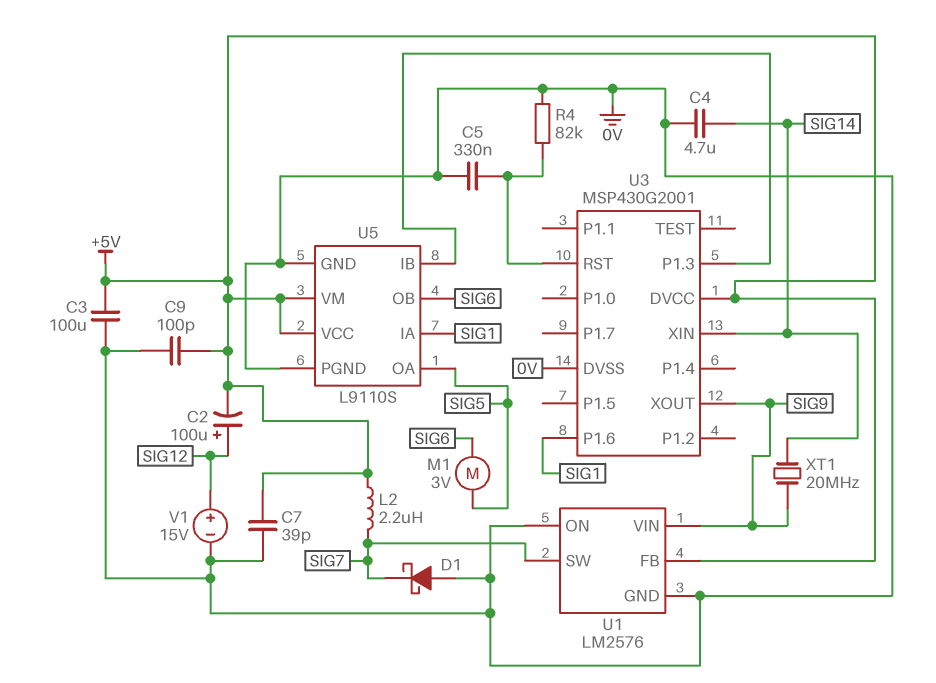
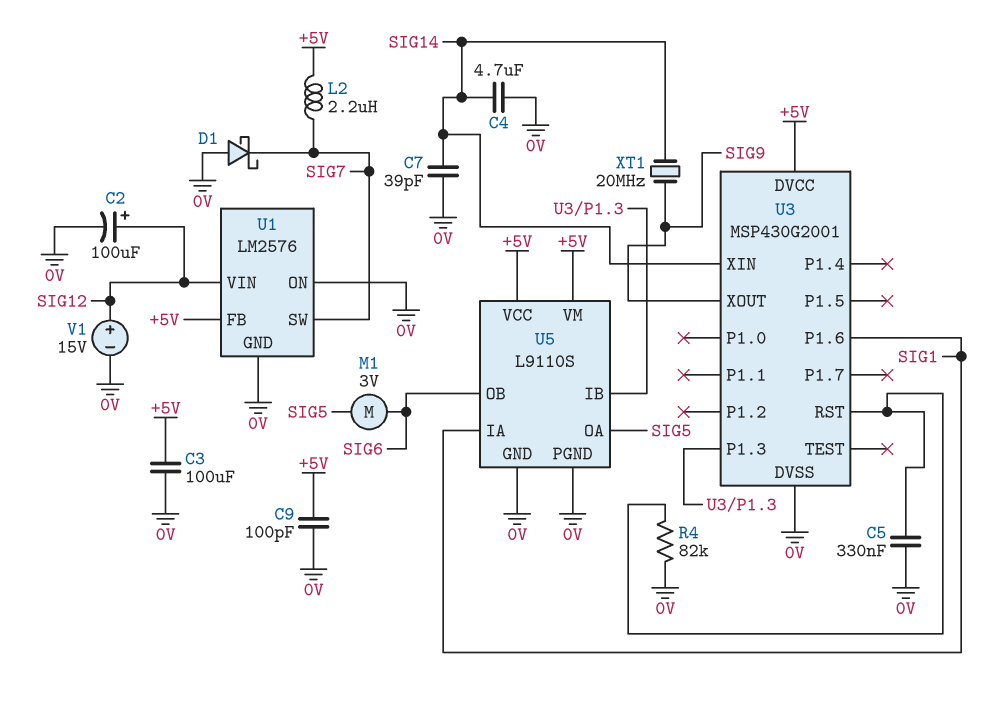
C2: 100uF (plus SIG12, minus +5V) -> 100uF (plus SIG12, minus 0V)
C7: 39pF (+5V, 0V) -> 39pF (0V, SIG14)
U1 pin VIN: SIG9 -> SIG12

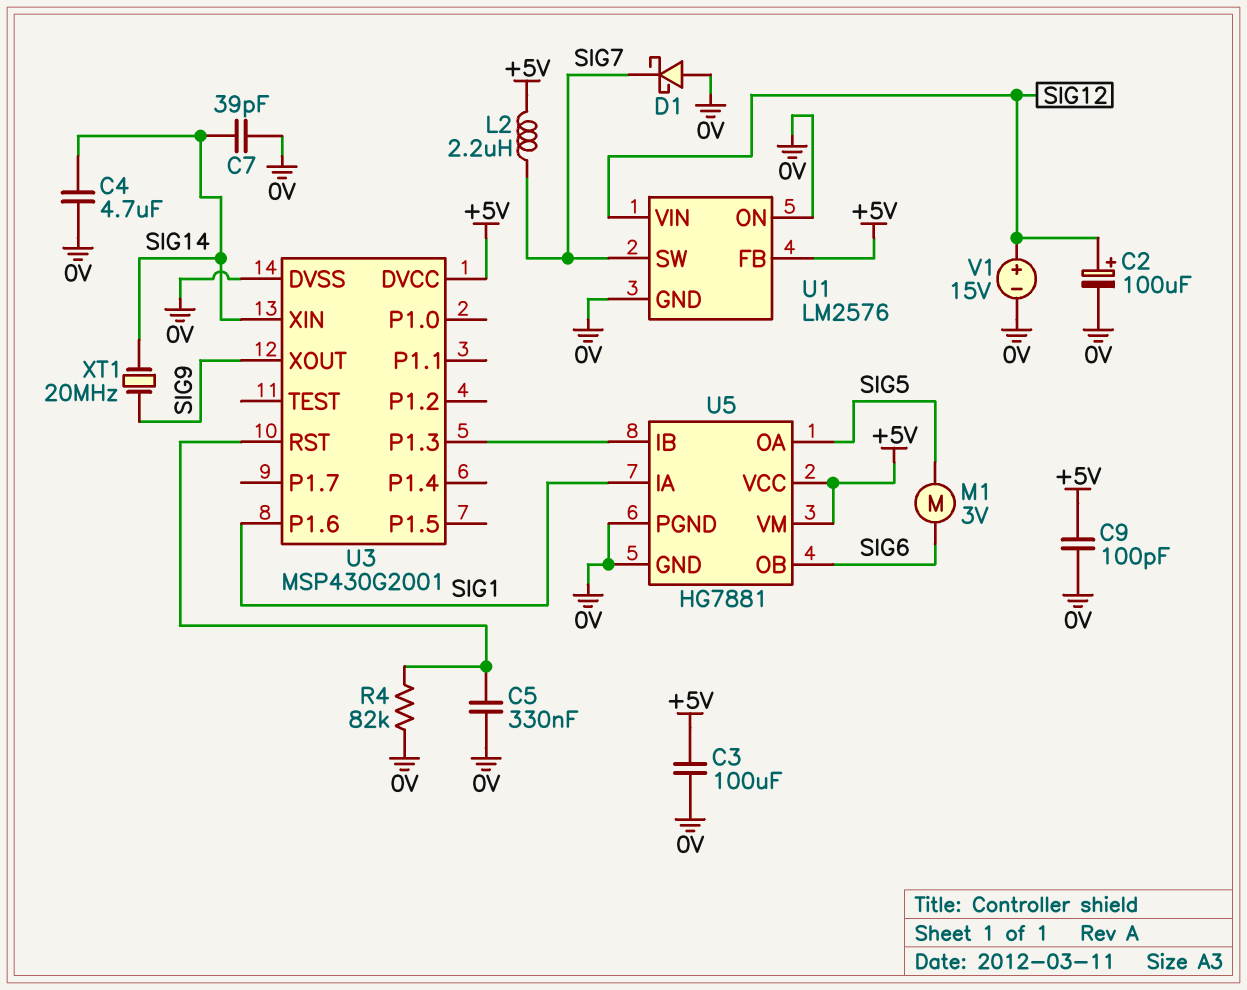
U5: L9110S -> HG7881

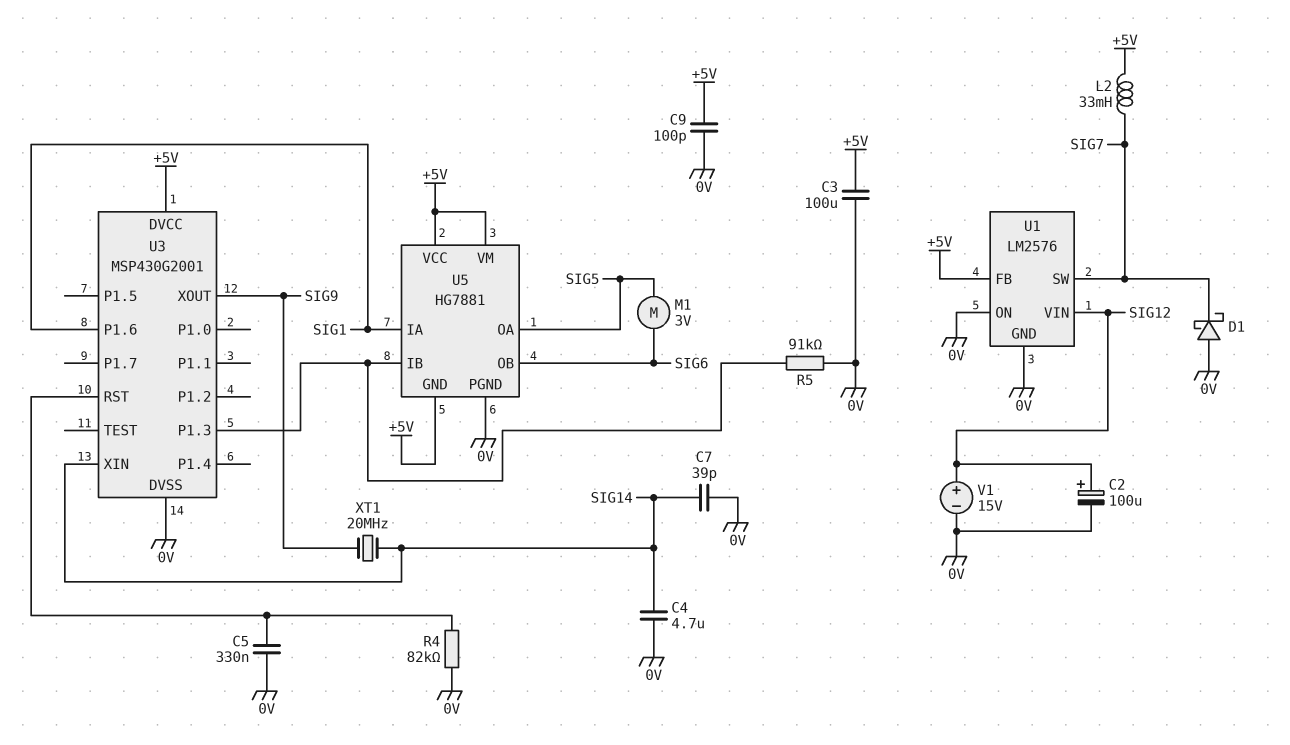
L2: 2.2uH (+5V, SIG7) -> 33mH (+5V, SIG7)
R5: none -> 91k (0V, U3/P1.3)
U5 pin GND: 0V -> +5V

